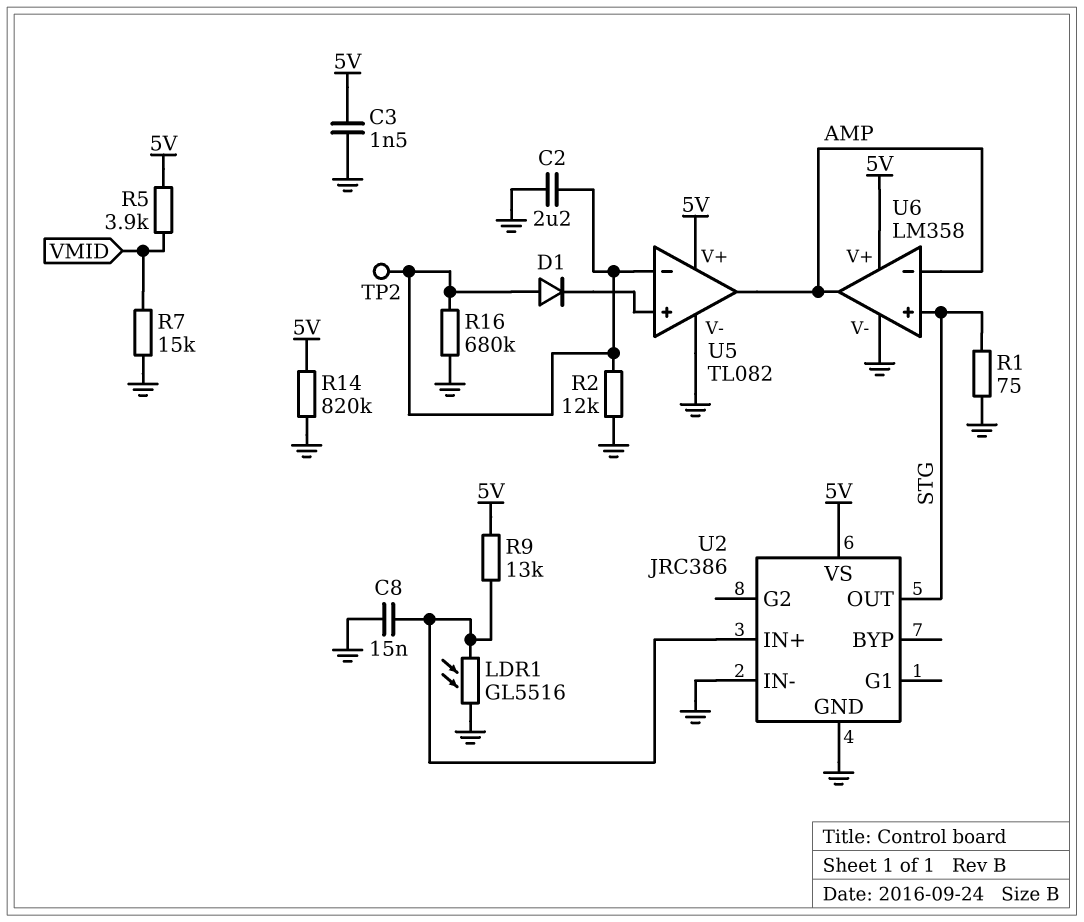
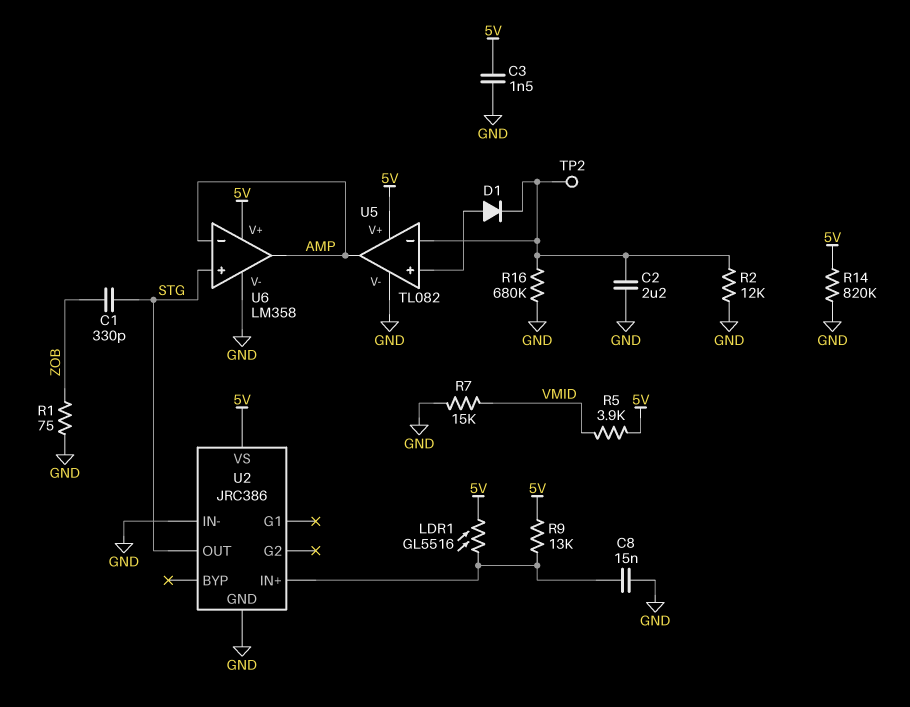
C1: none -> 330pF (STG, ZOB)
D1: diode (A U5/in-, K U5/in+) -> diode (A U5/in+, K U5/in-)
LDR1: GL5516 (GND, U2/IN+) -> GL5516 (5V, U2/IN+)
R1: 75 (GND, STG) -> 75 (GND, ZOB)

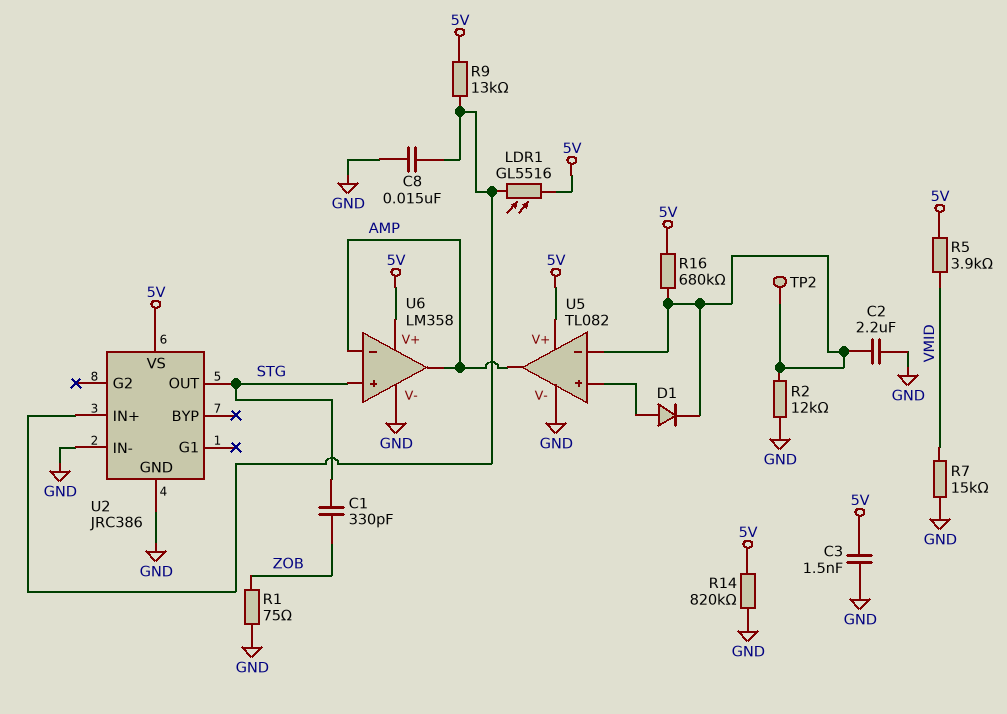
R16: 680k (GND, U5/in-) -> 680k (5V, U5/in-)

